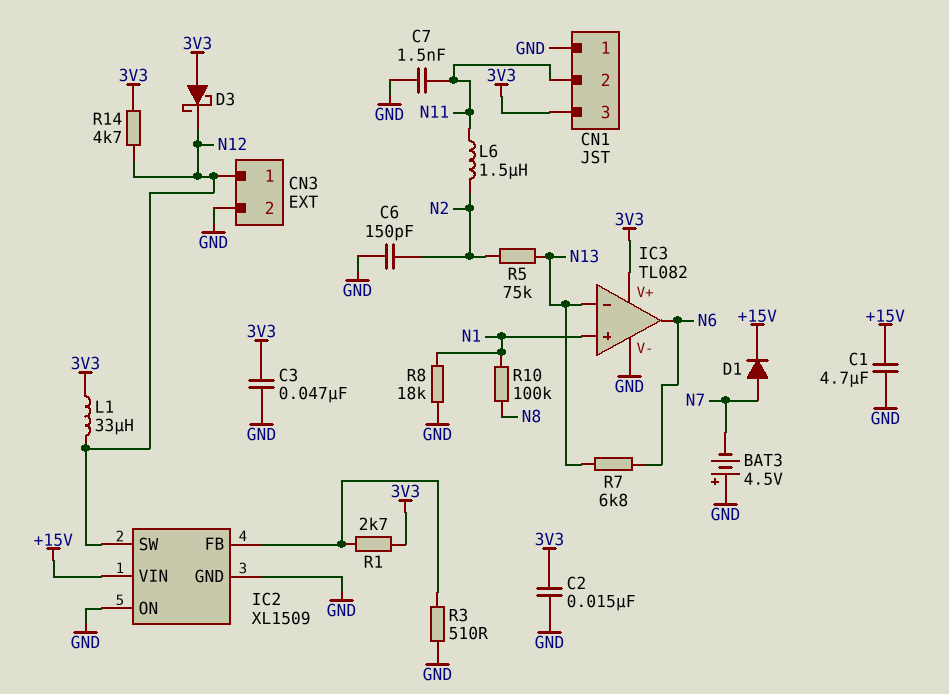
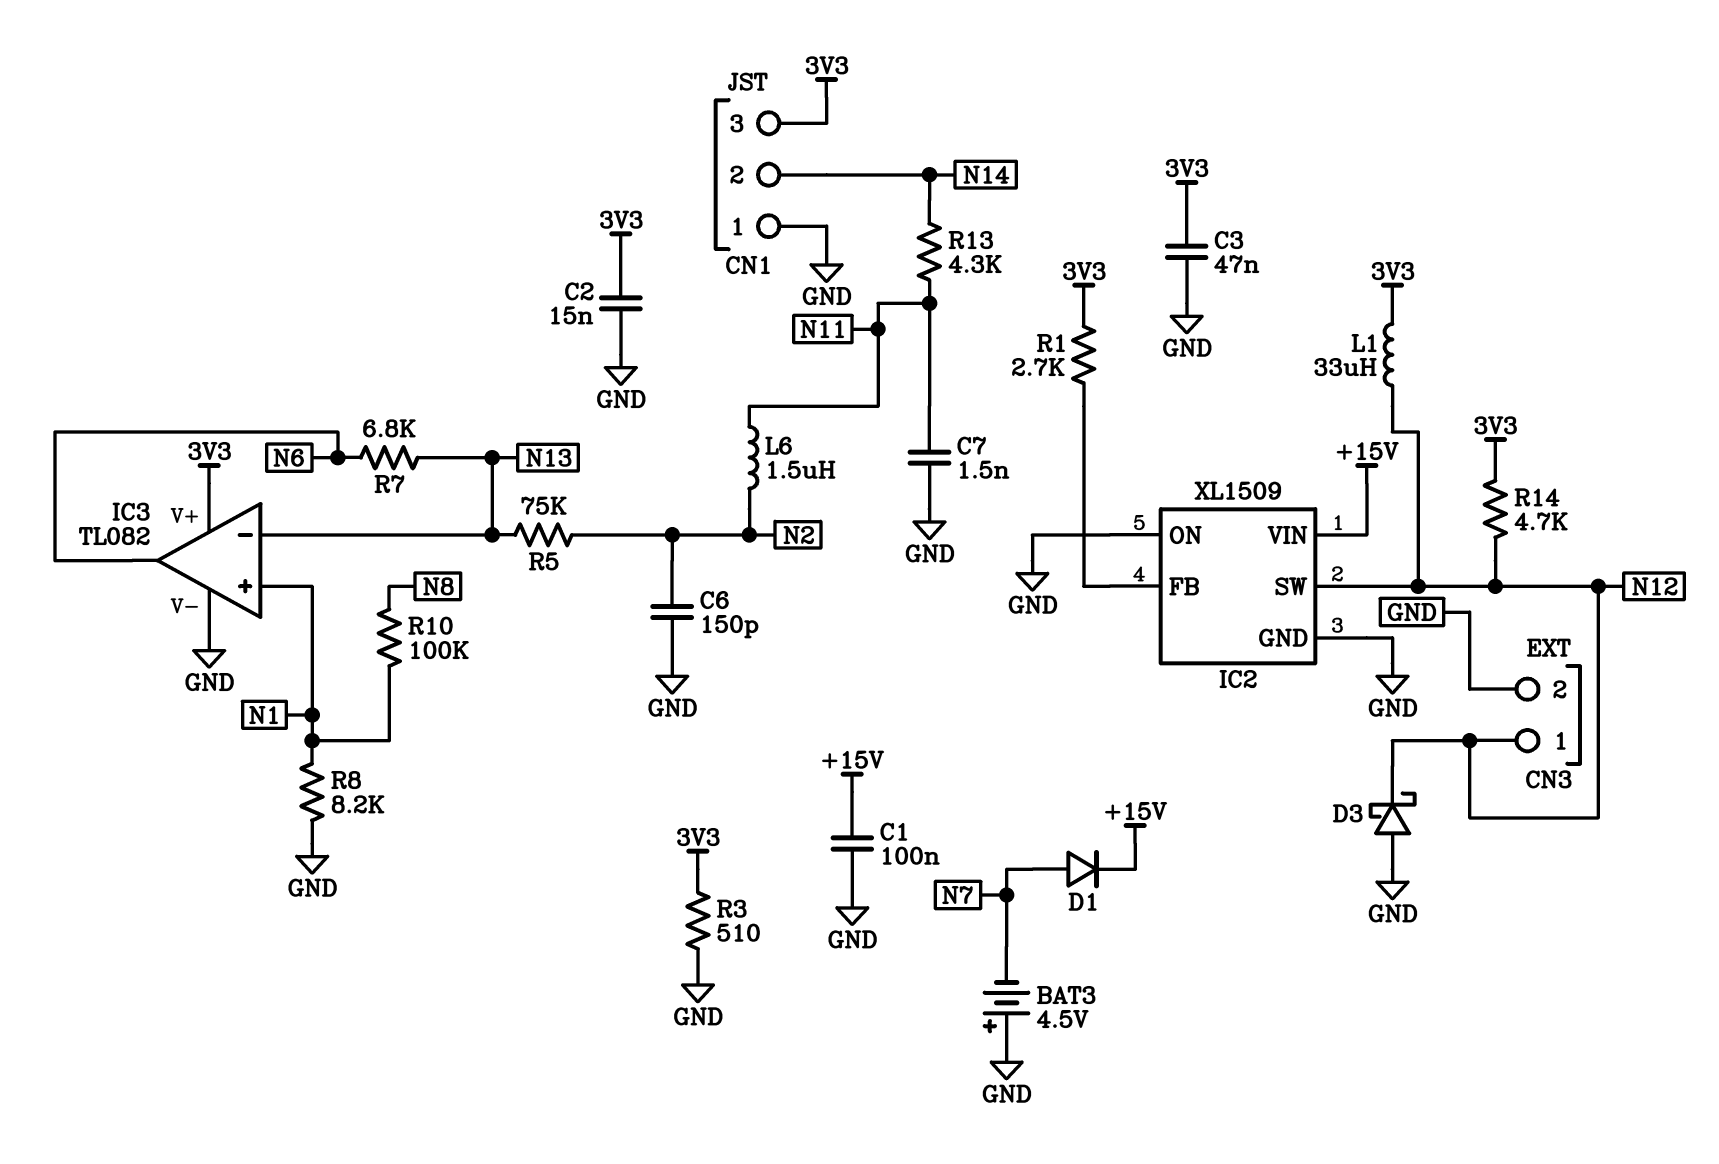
C1: 4.7uF (+15V, GND) -> 100nF (+15V, GND)
CN1 pin 2: N11 -> N14
D3: schottky (A 3V3, K N12) -> schottky (A GND, K N12)
R3: 510 (GND, IC2/FB) -> 510 (3V3, GND)
R8: 18k (GND, N1) -> 8.2k (GND, N1)
R13: none -> 4.3k (N11, N14)

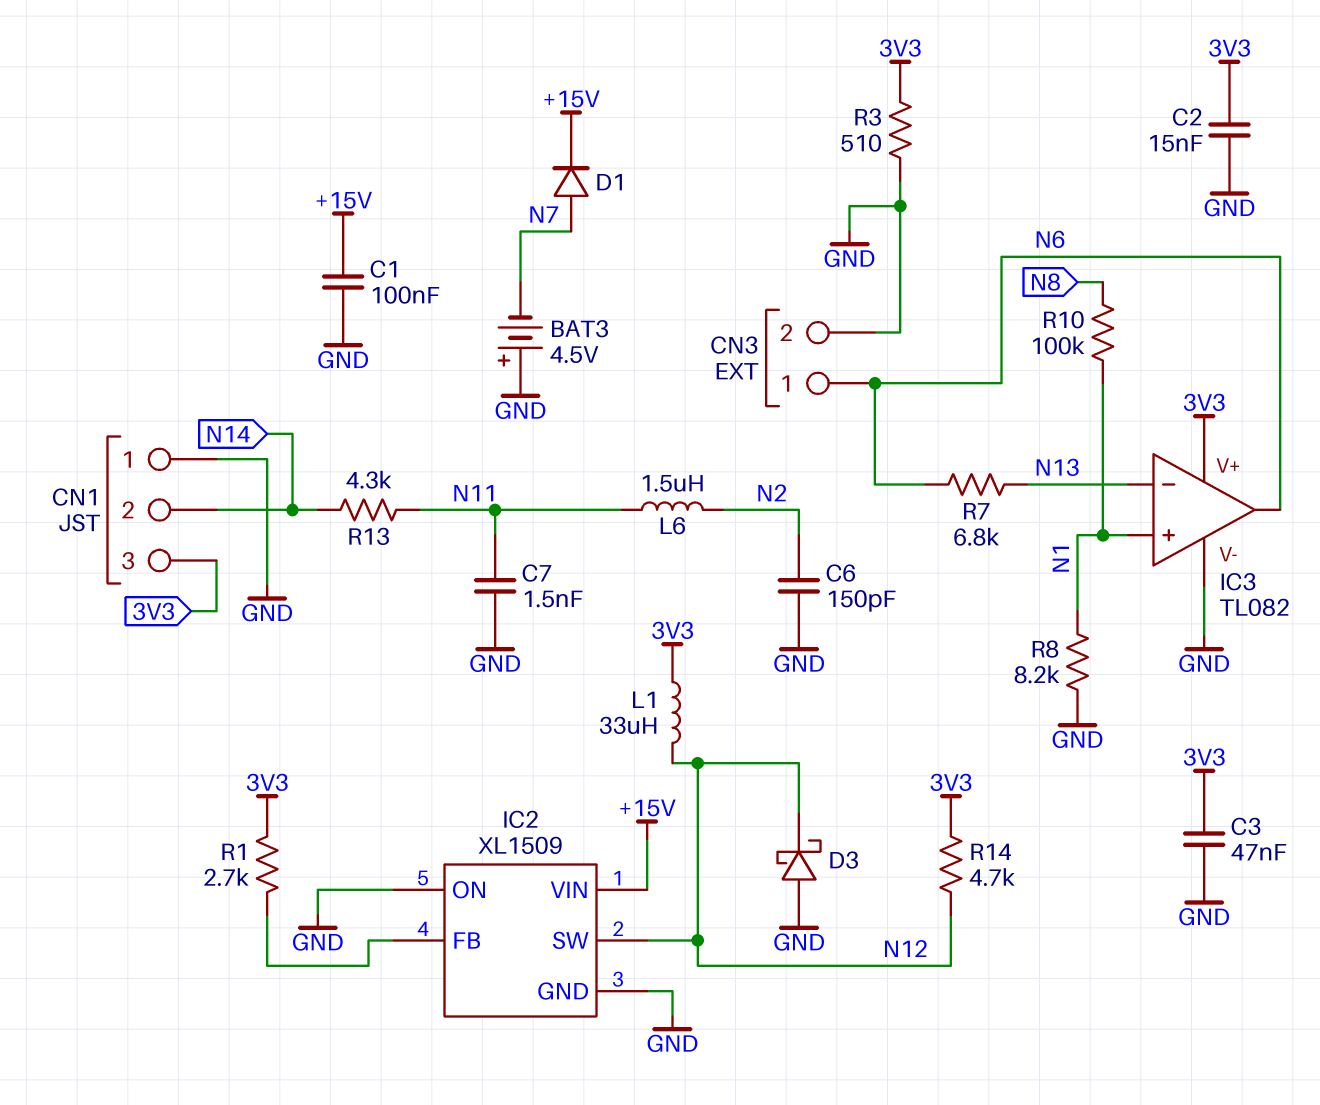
CN3 pin 1: N12 -> N6
R5: 75k (N2, N13) -> none

